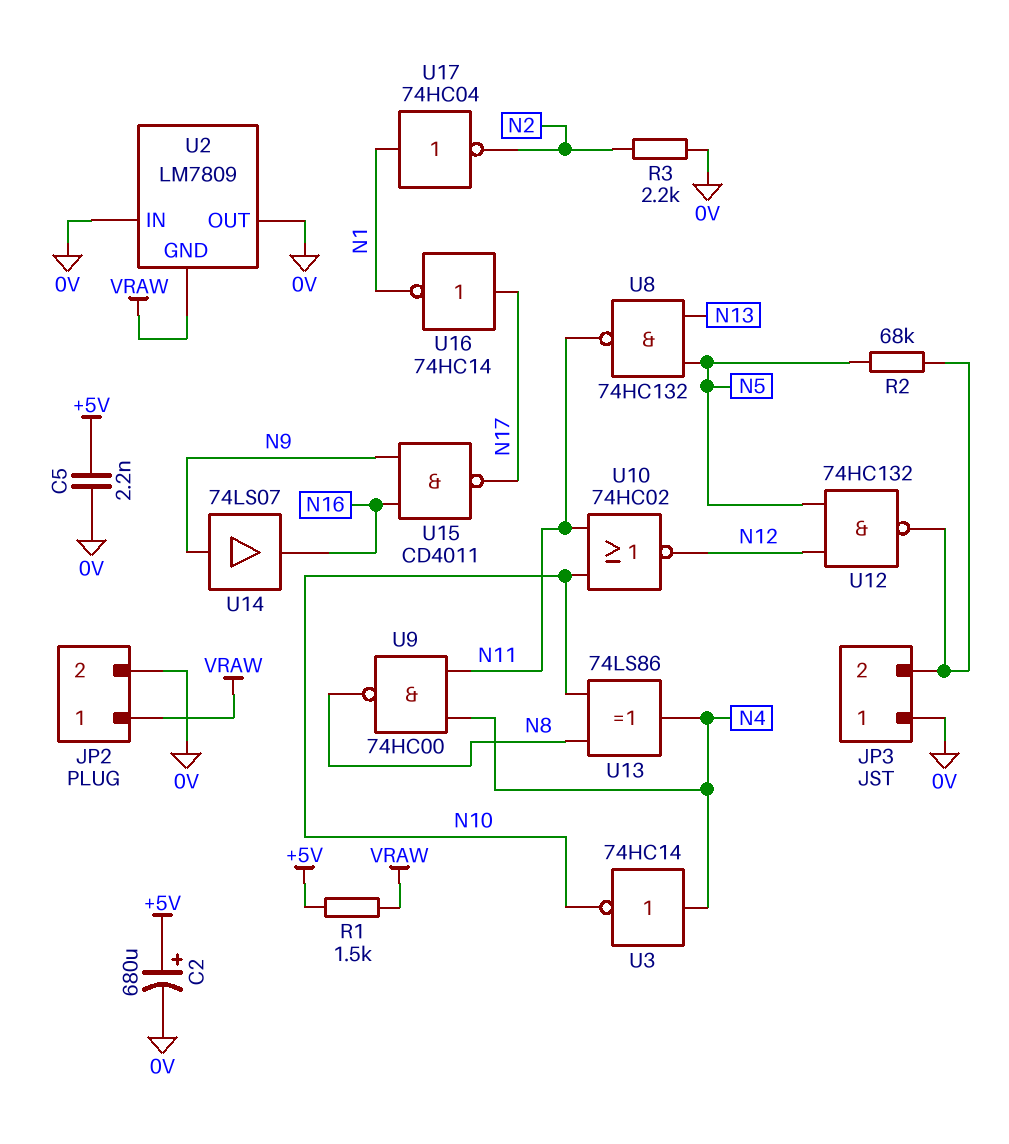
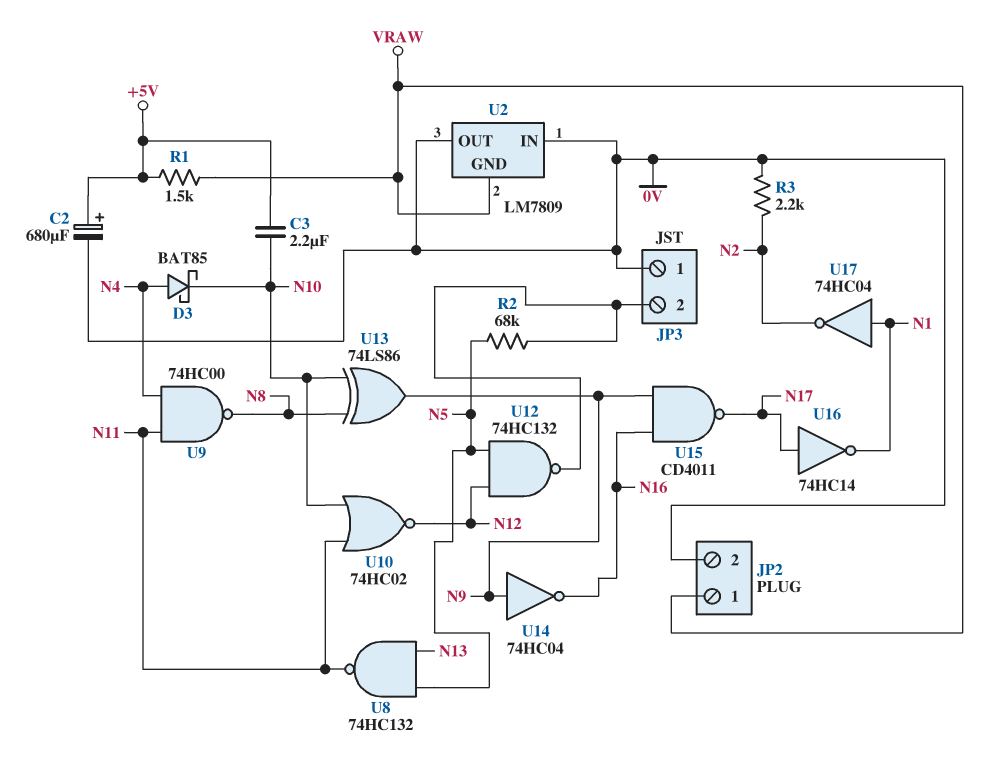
C3: none -> 2.2uF (+5V, N10)
C5: 2.2nF (+5V, 0V) -> none
D3: none -> schottky BAT85 (A N4, K N10)
U3: NOT 74HC14 (in N4, out N10) -> none
U13: XOR 74LS86 (in N8, in N10, out N4) -> XOR 74LS86 (in N8, in N10, out N9)
U14: buffer 74LS07 (in N9, out N16) -> NOT 74HC04 (in N9, out N16)

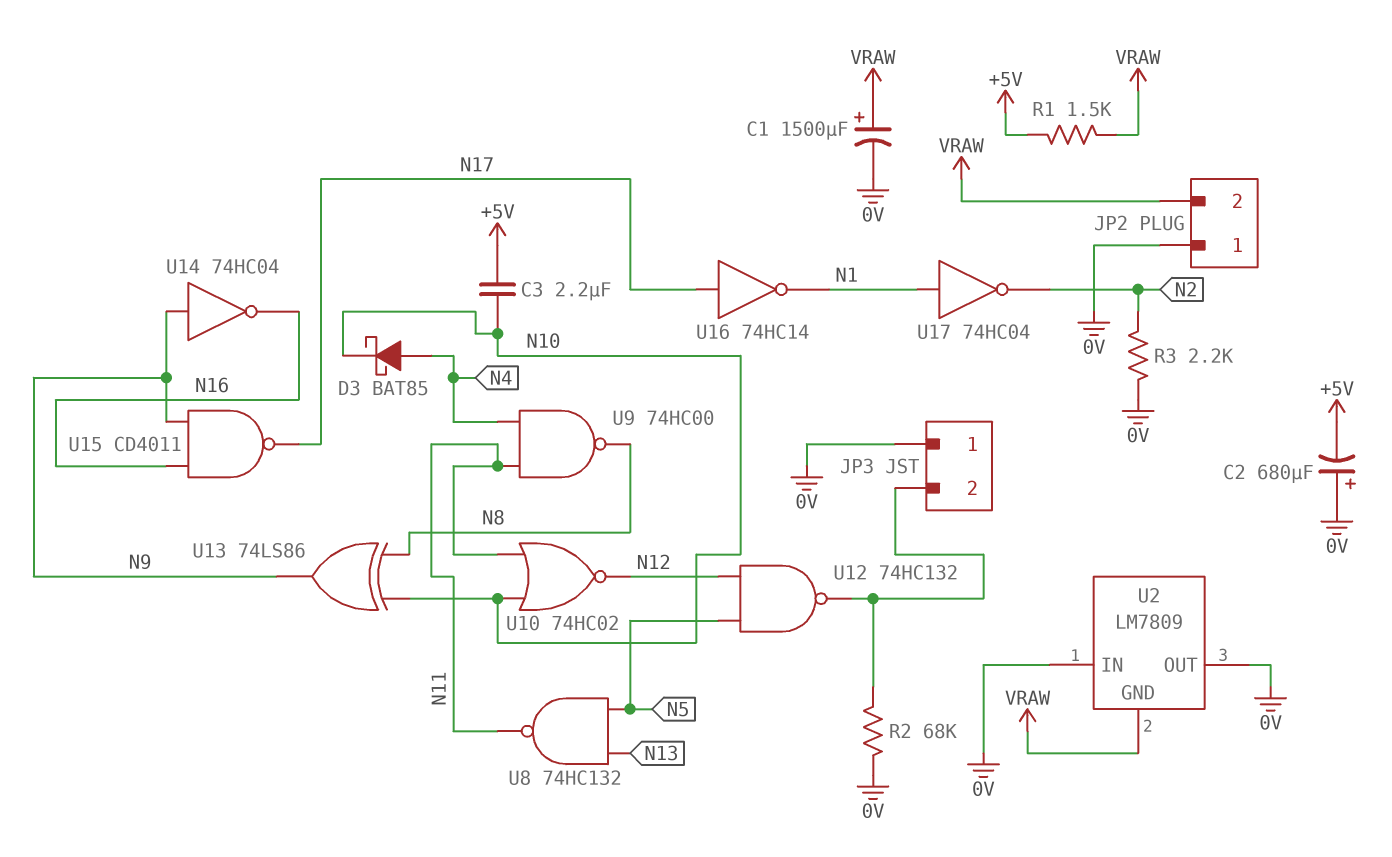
C1: none -> 1500uF (plus VRAW, minus 0V)
C2: 680uF (plus +5V, minus 0V) -> 680uF (plus 0V, minus +5V)
JP2 pin 1: VRAW -> 0V
JP2 pin 2: 0V -> VRAW
R2: 68k (JP3/2, N5) -> 68k (0V, JP3/2)

